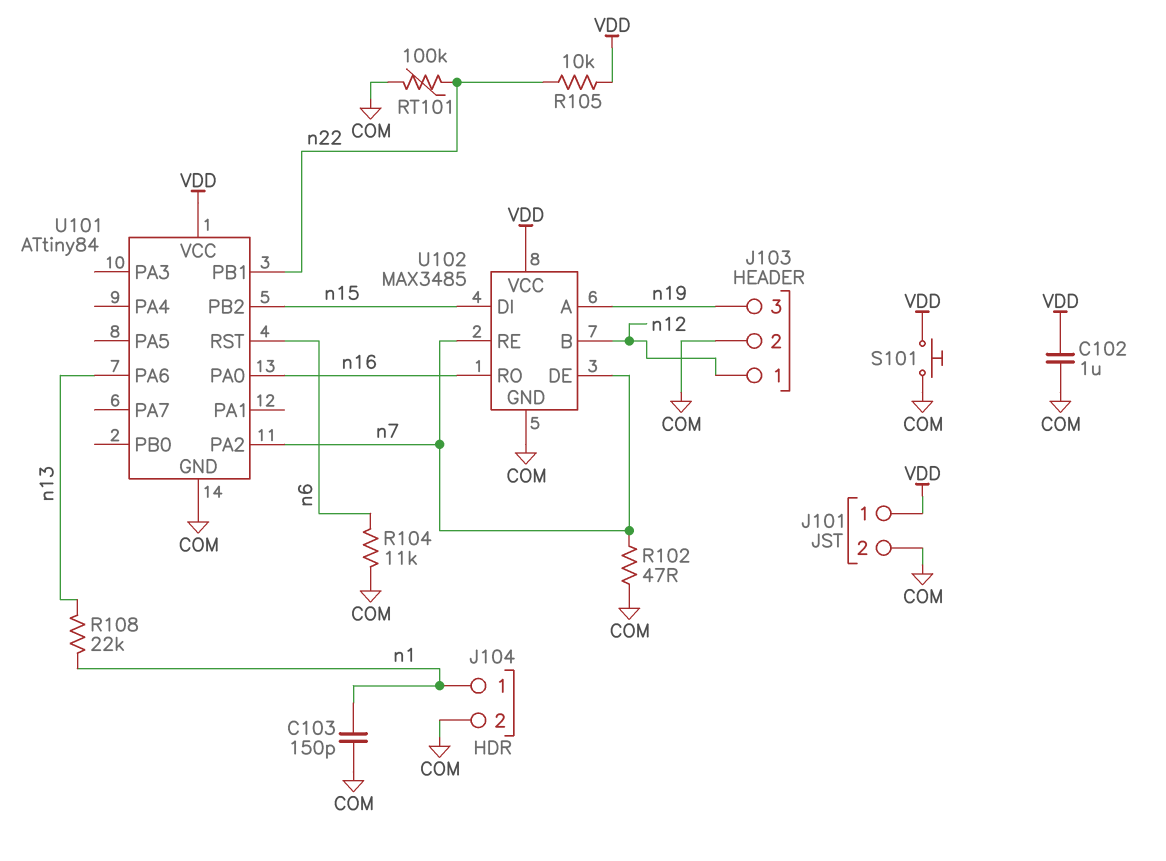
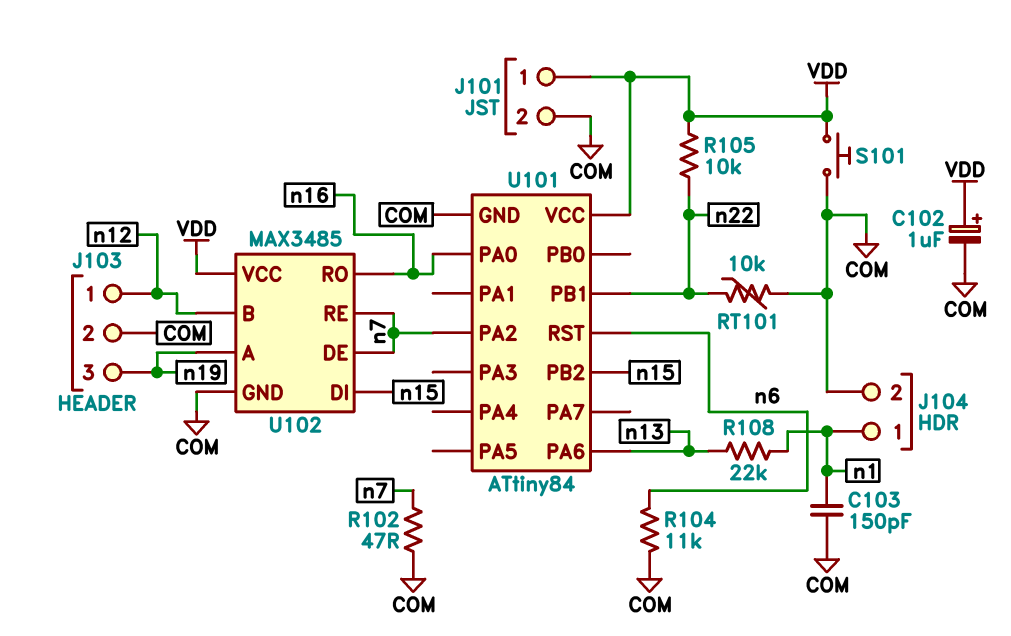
C102: 1uF (COM, VDD) -> 1uF (plus VDD, minus COM)
RT101: 100k (COM, n22) -> 10k (COM, n22)

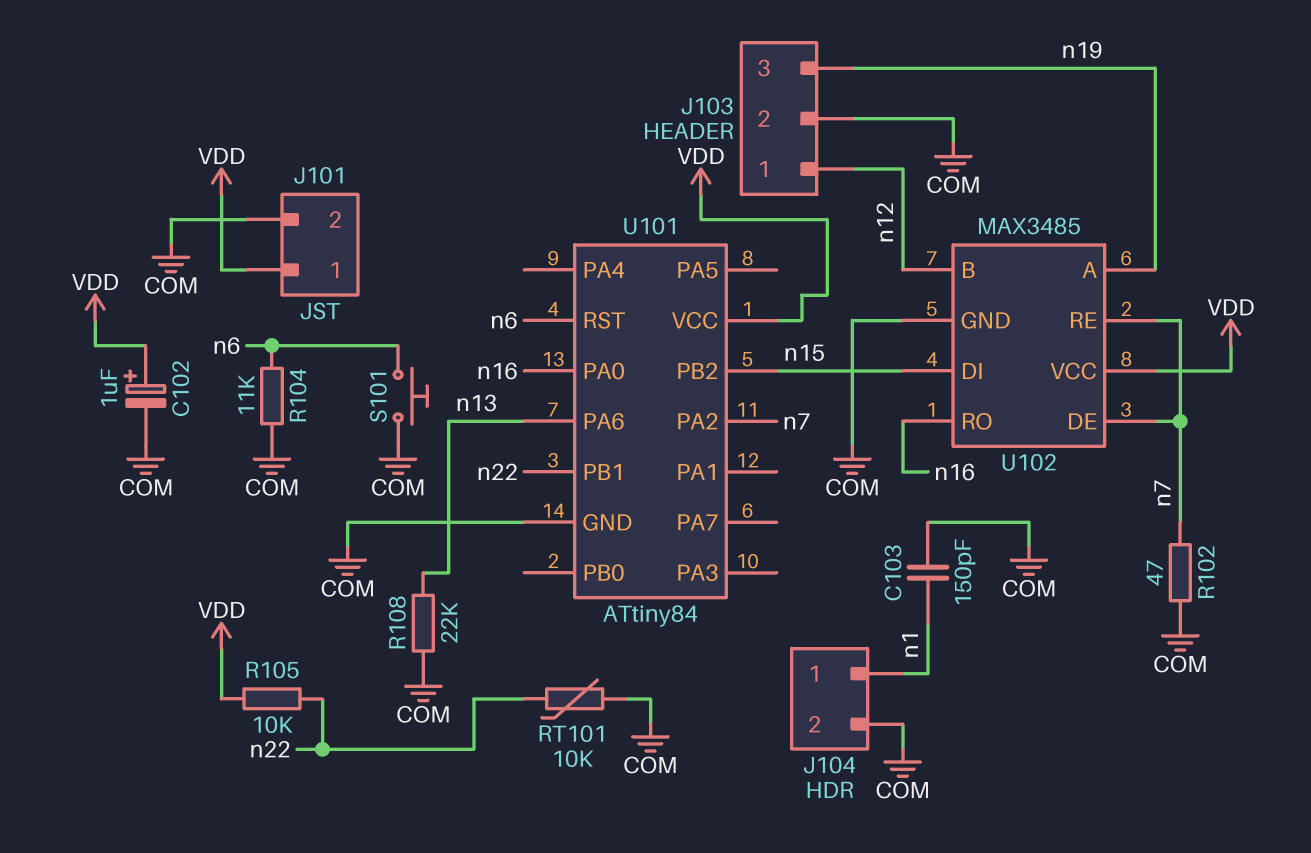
R108: 22k (n1, n13) -> 22k (COM, n13)
S101: button (COM, VDD) -> button (COM, n6)

